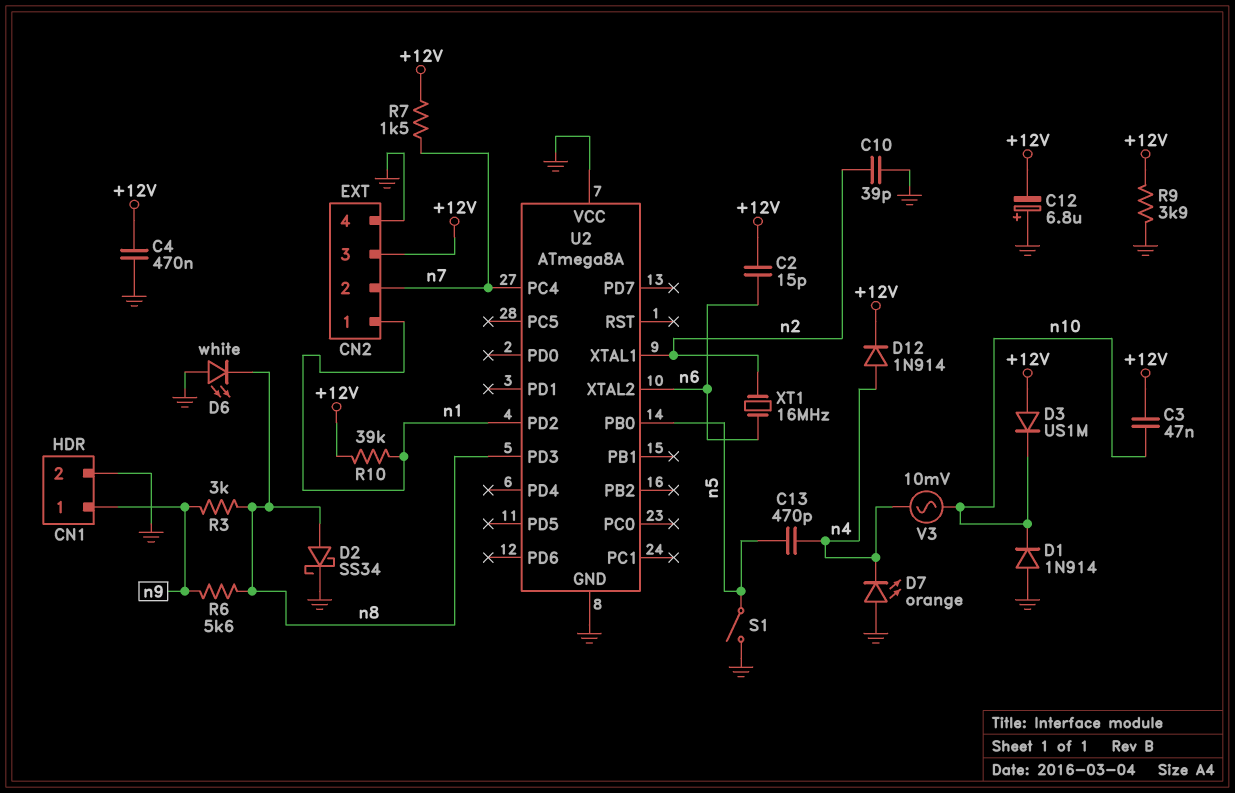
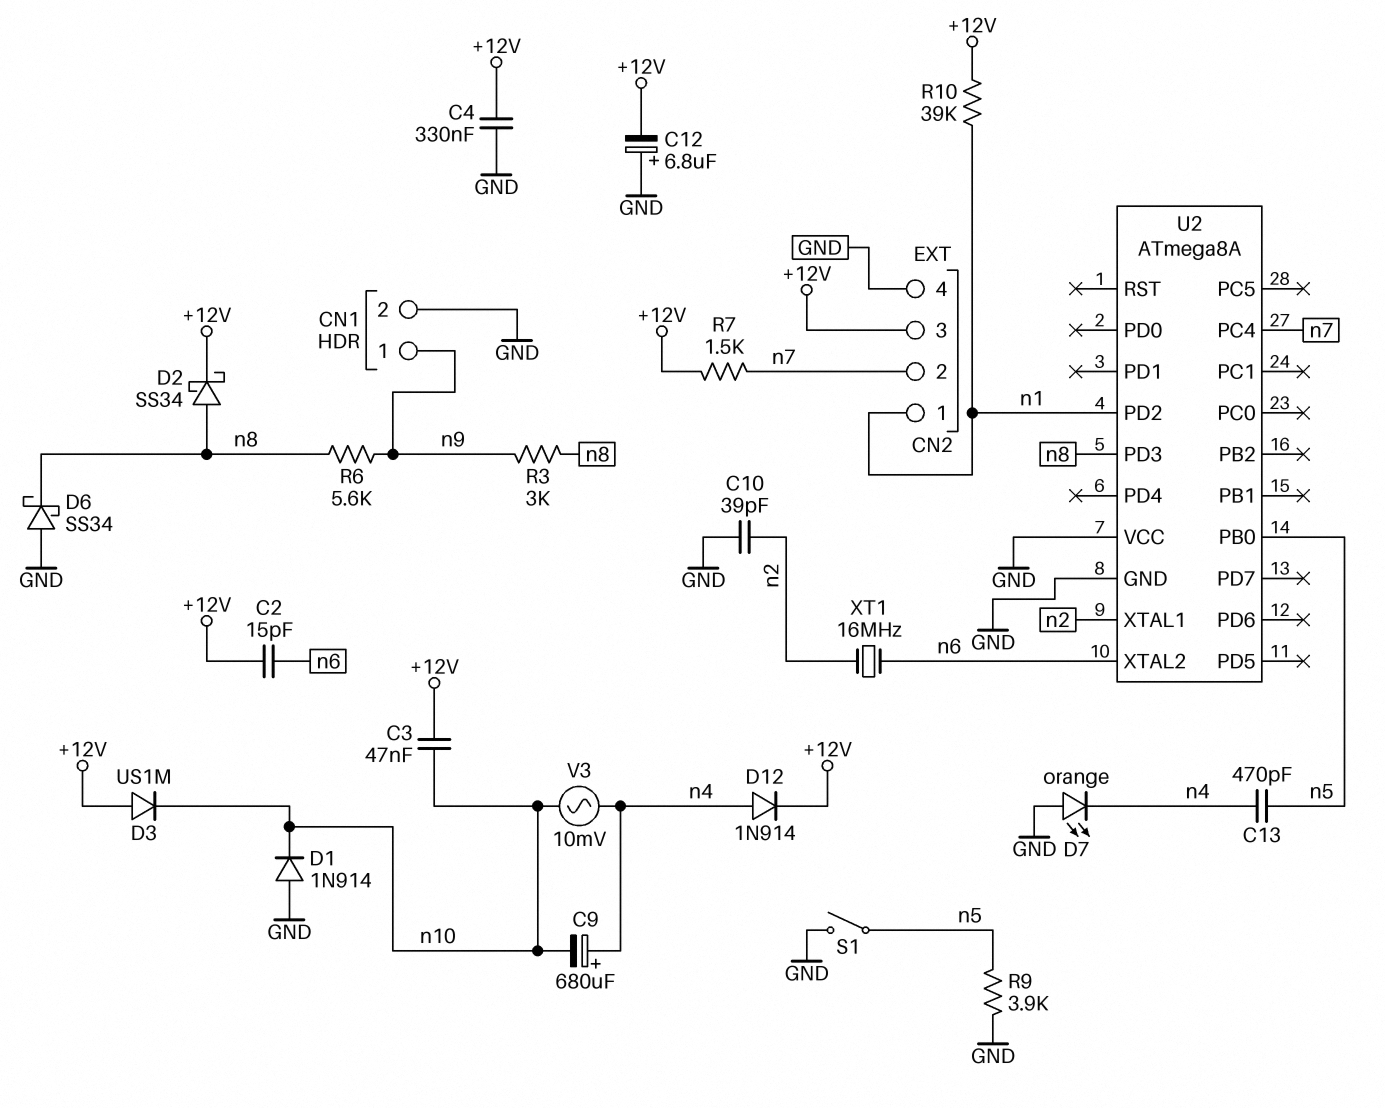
C4: 470nF (+12V, GND) -> 330nF (+12V, GND)
C9: none -> 680uF (plus n4, minus n10)
D2: schottky SS34 (A n8, K GND) -> schottky SS34 (A n8, K +12V)
D6: LED white (A GND, K n8) -> schottky SS34 (A GND, K n8)
R9: 3.9k (+12V, GND) -> 3.9k (GND, n5)

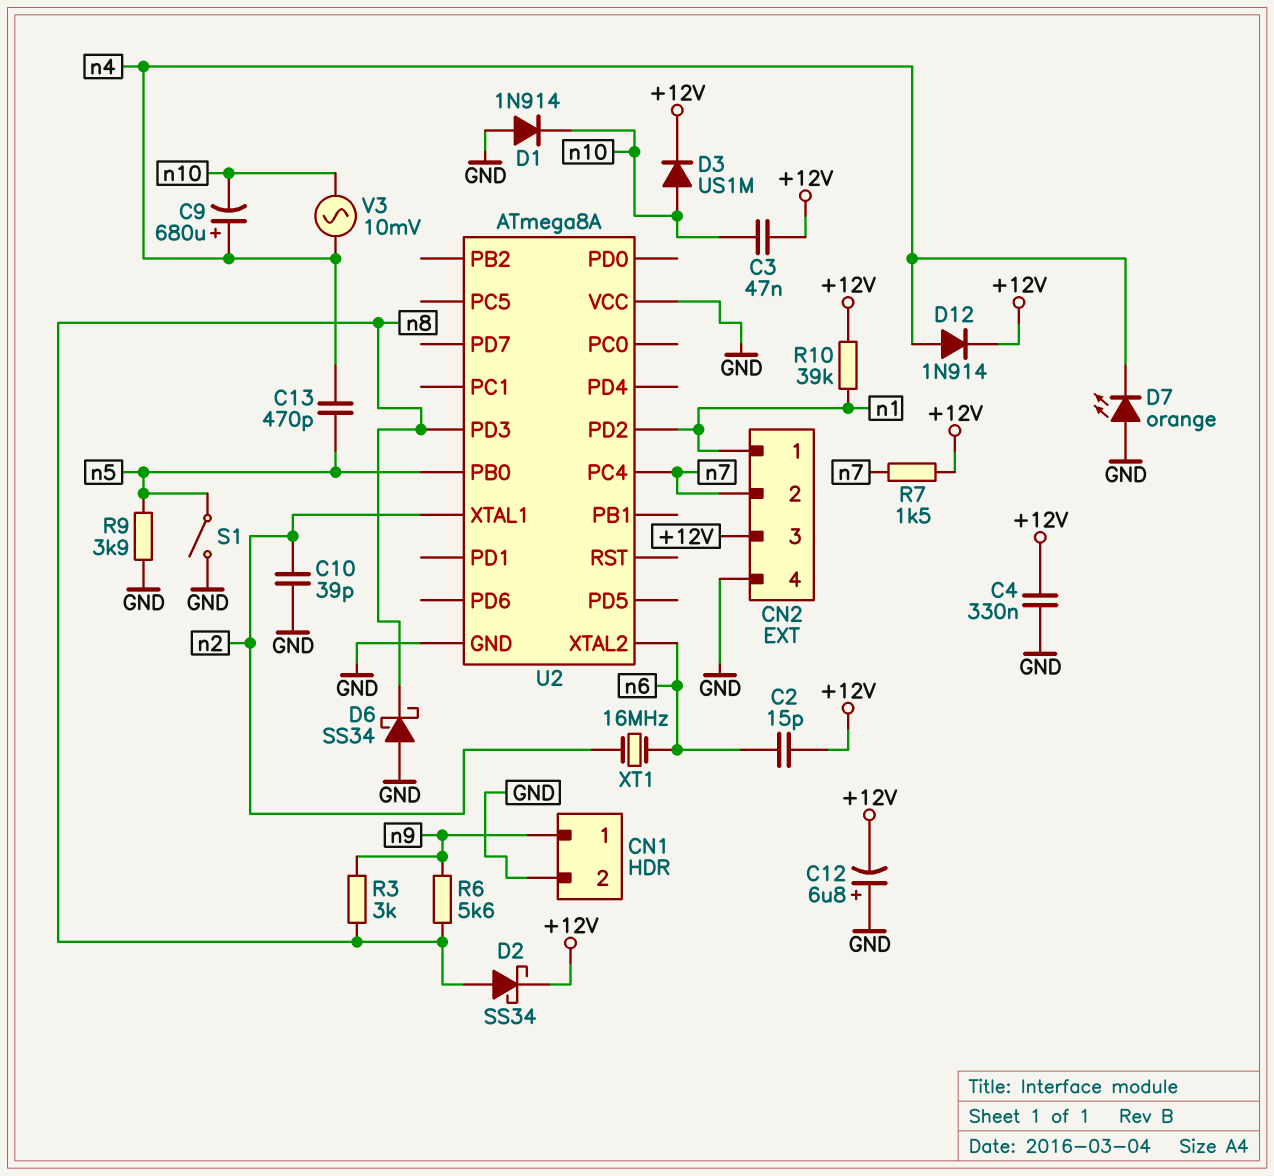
D3: diode US1M (A +12V, K n10) -> diode US1M (A n10, K +12V)

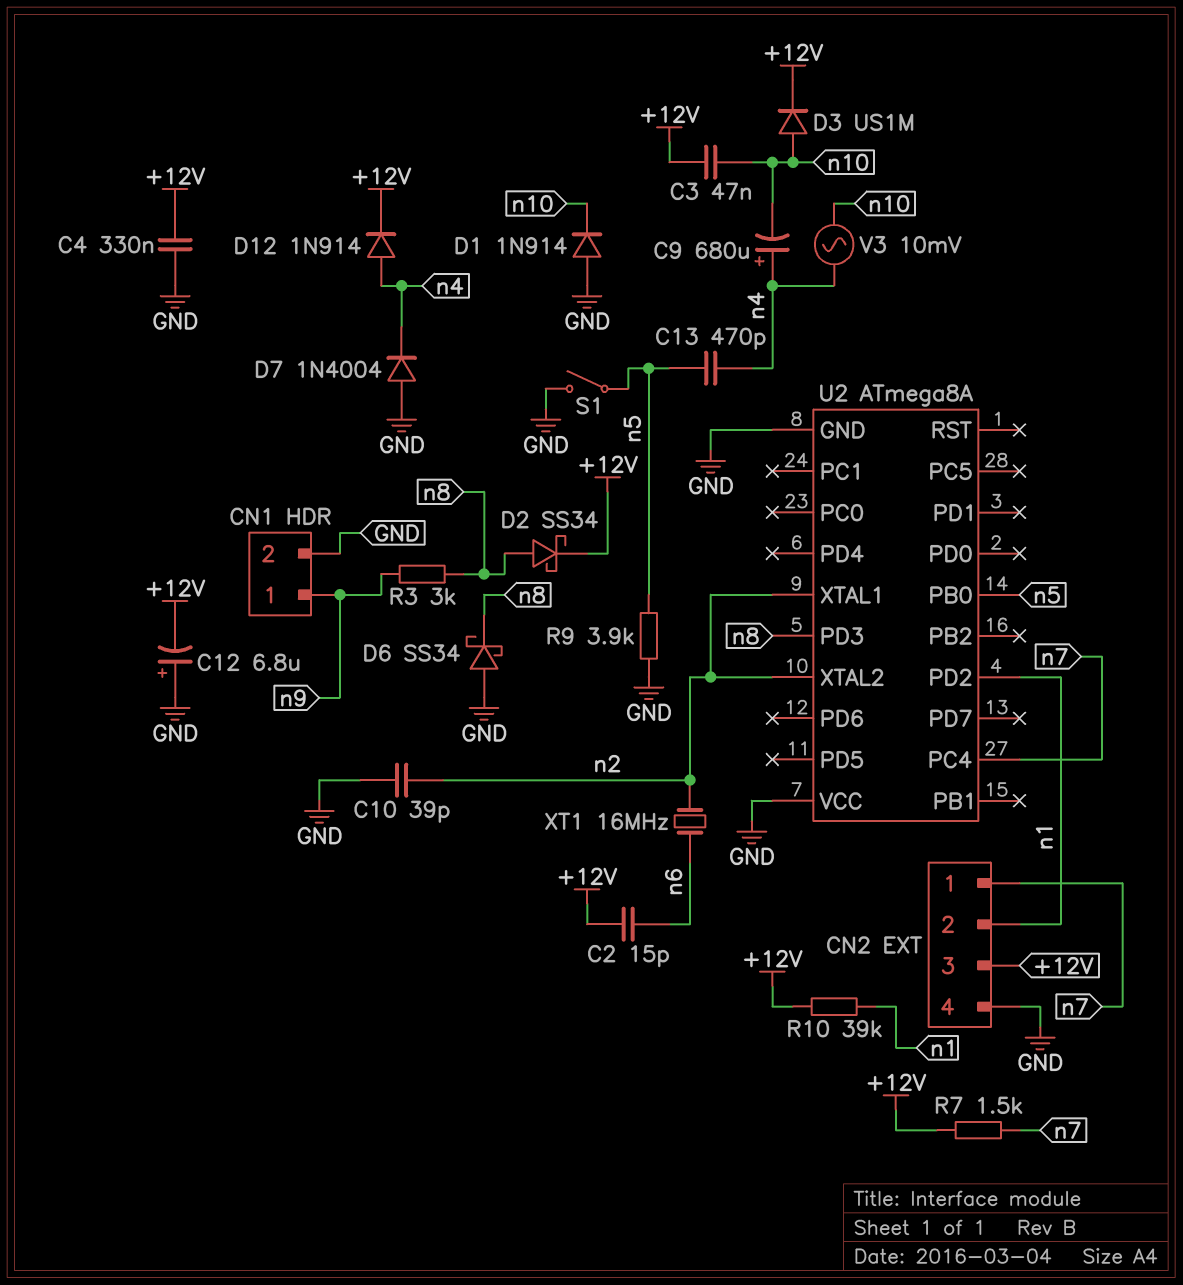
CN2 pin 1: n1 -> n7
CN2 pin 2: n7 -> n1
D7: LED orange (A GND, K n4) -> diode 1N4004 (A GND, K n4)
R6: 5.6k (n8, n9) -> none
U2 pin XTAL2: n6 -> n2

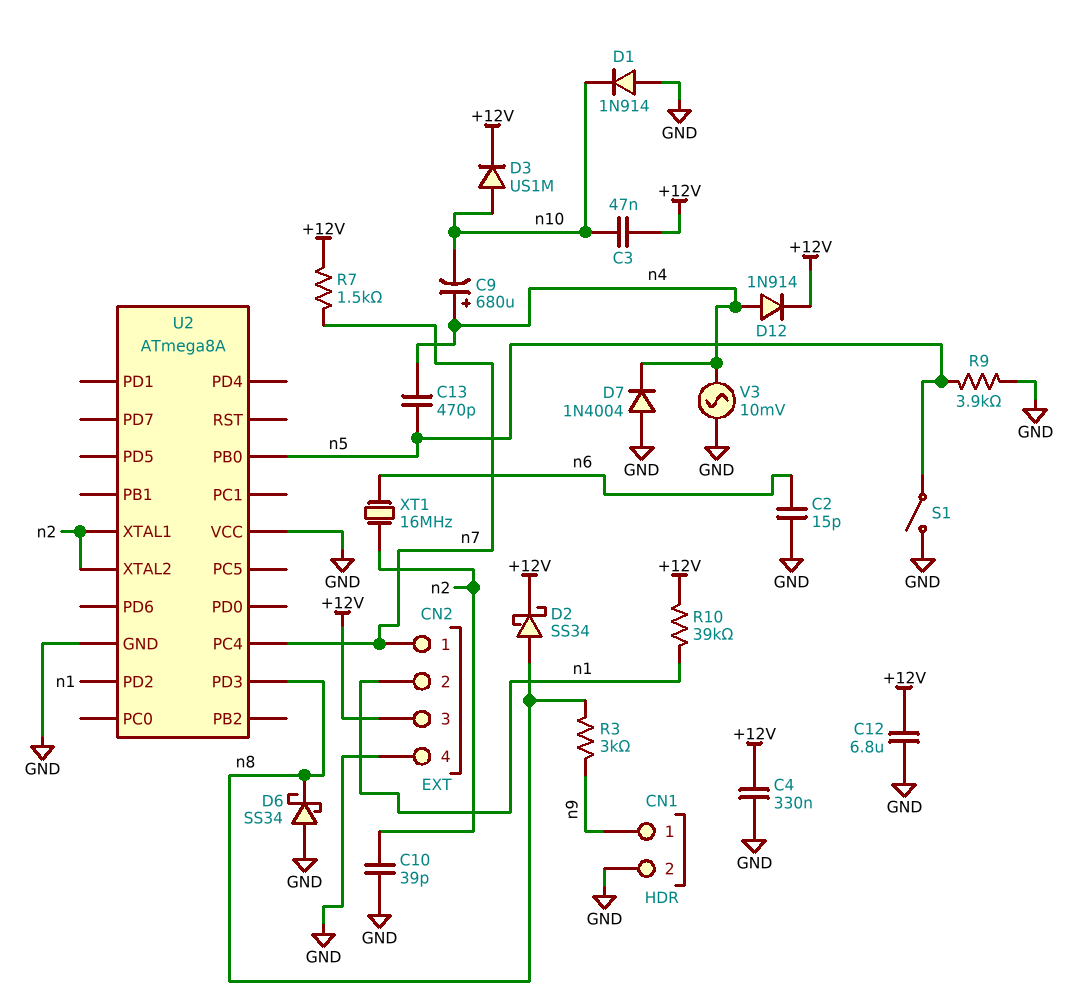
C2: 15pF (+12V, n6) -> 15pF (GND, n6)
C12: 6.8uF (plus GND, minus +12V) -> 6.8uF (+12V, GND)
V3: AC 10mV (n4, n10) -> AC 10mV (GND, n4)

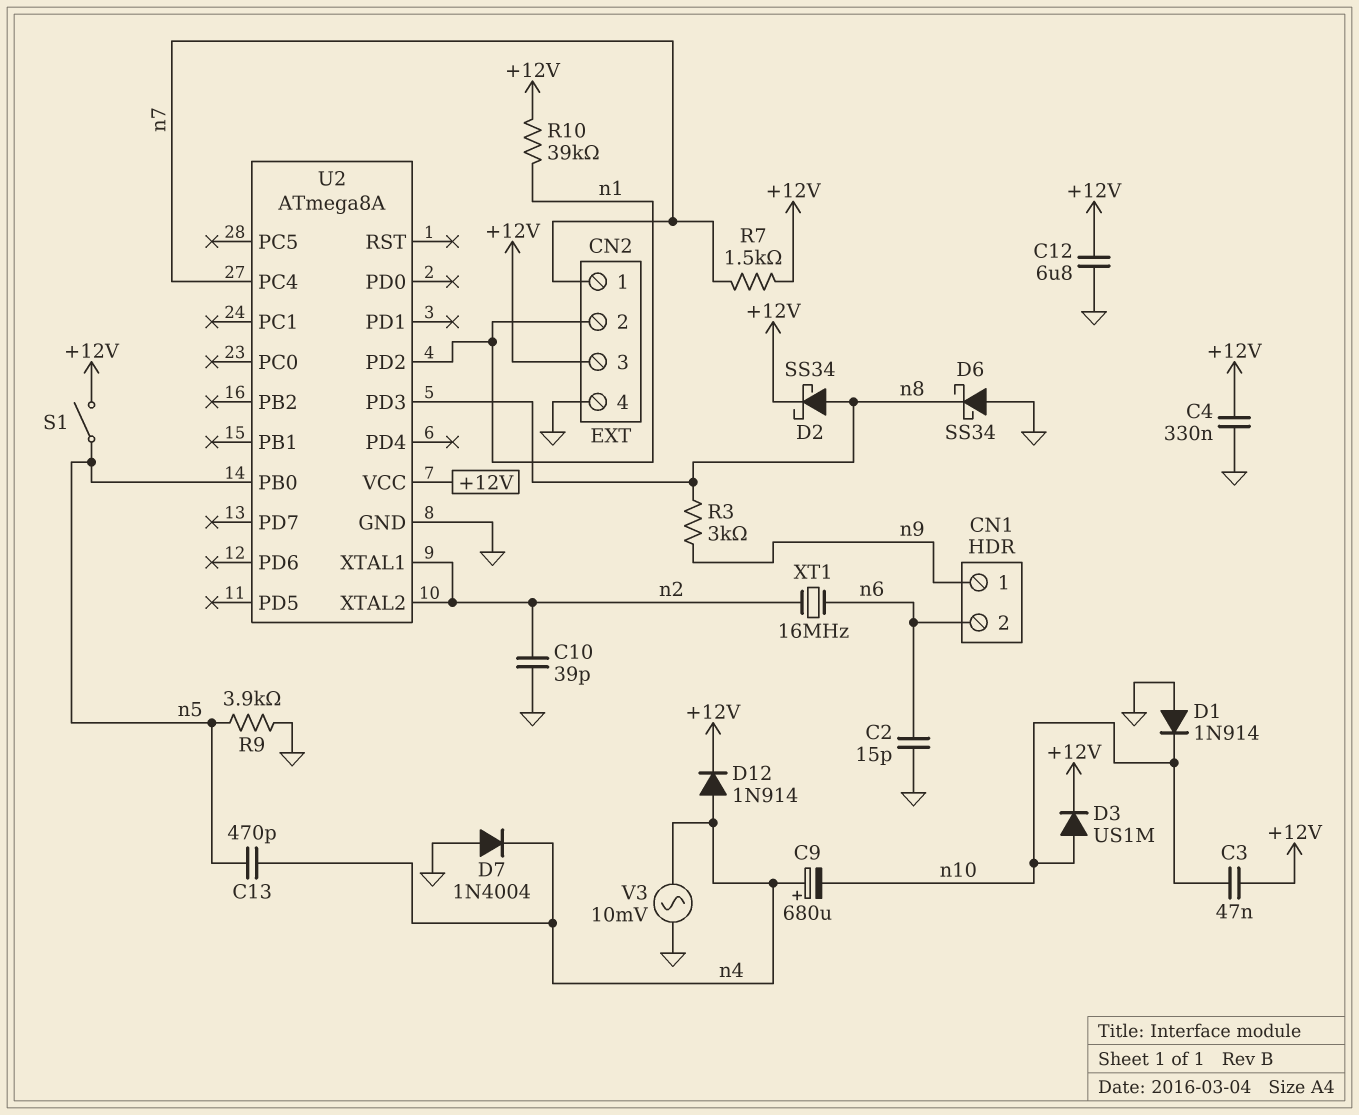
CN1 pin 2: GND -> n6
S1: switch (GND, n5) -> switch (+12V, n5)
U2 pin VCC: GND -> +12V

